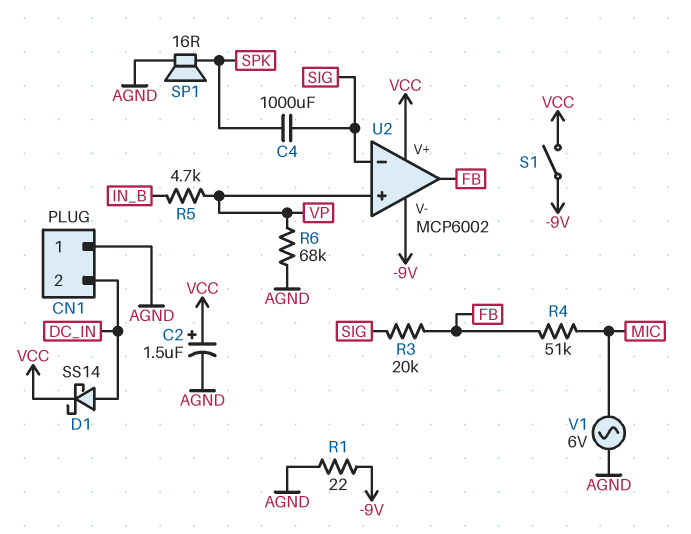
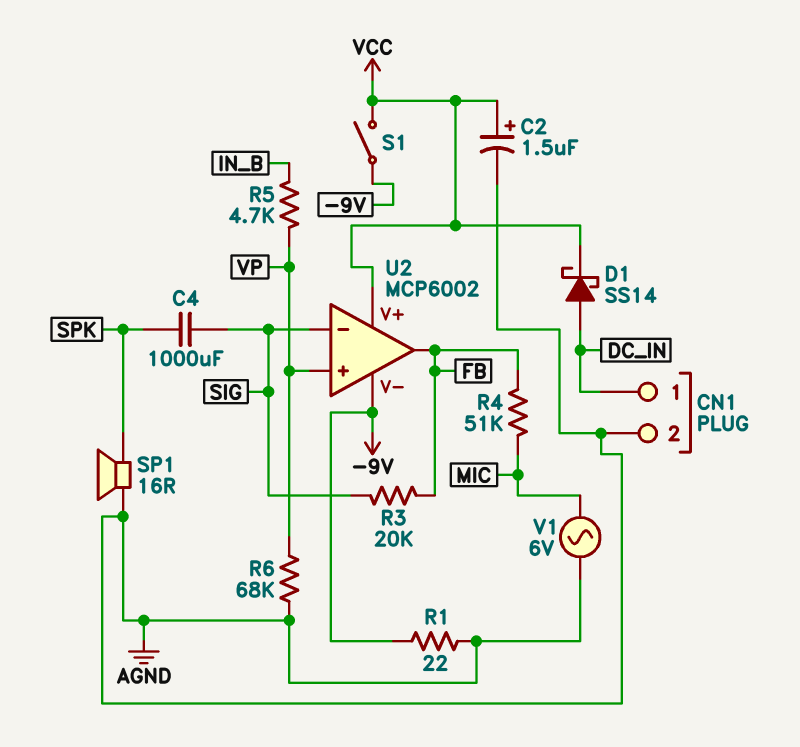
CN1 pin 1: AGND -> DC_IN
CN1 pin 2: DC_IN -> AGND

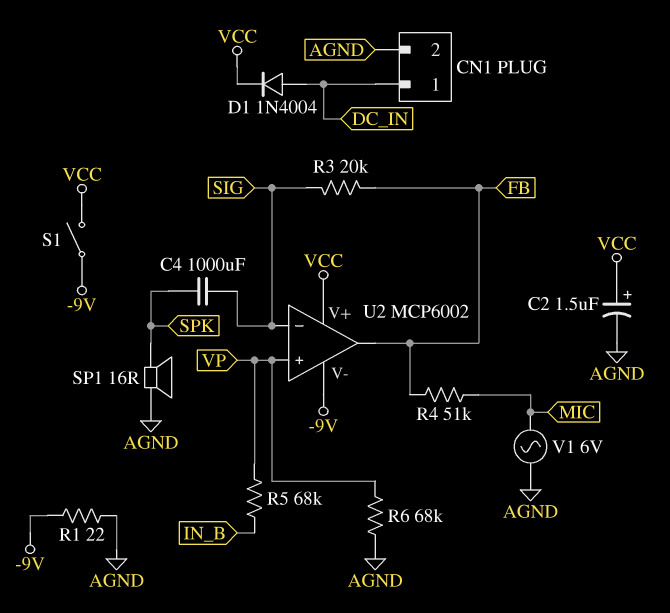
D1: schottky SS14 (A DC_IN, K VCC) -> diode 1N4004 (A DC_IN, K VCC)
R5: 4.7k (IN_B, VP) -> 68k (IN_B, VP)

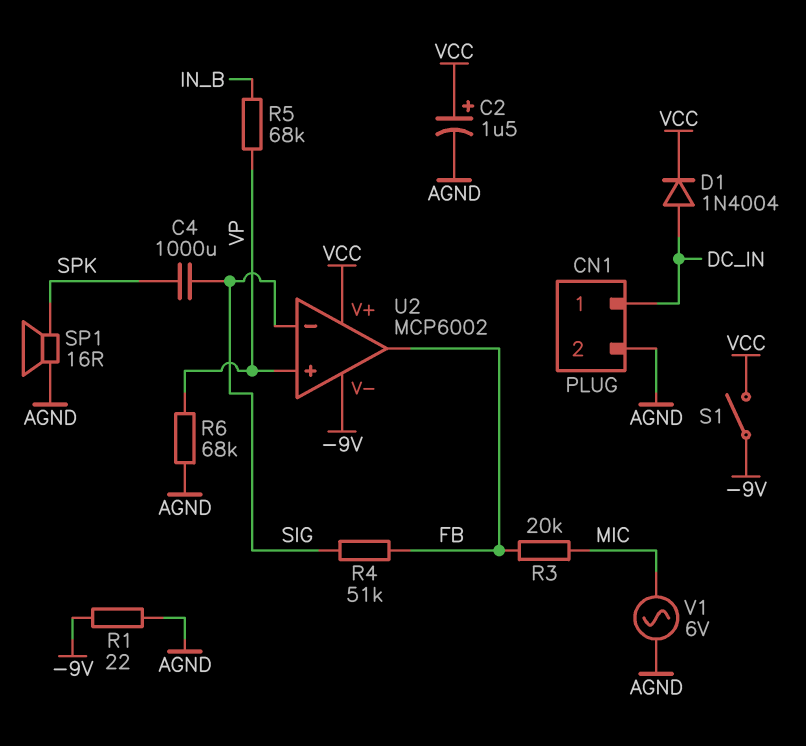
R3: 20k (FB, SIG) -> 20k (FB, MIC)
R4: 51k (FB, MIC) -> 51k (FB, SIG)

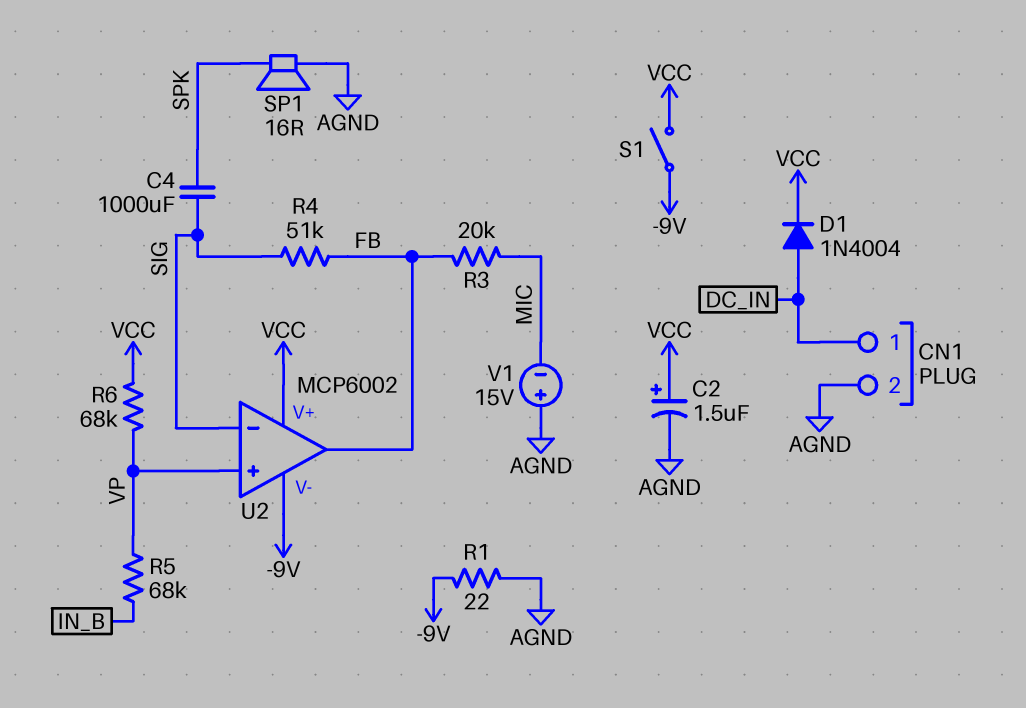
R6: 68k (AGND, VP) -> 68k (VCC, VP)
V1: AC 6V (AGND, MIC) -> 15V (plus AGND, minus MIC)

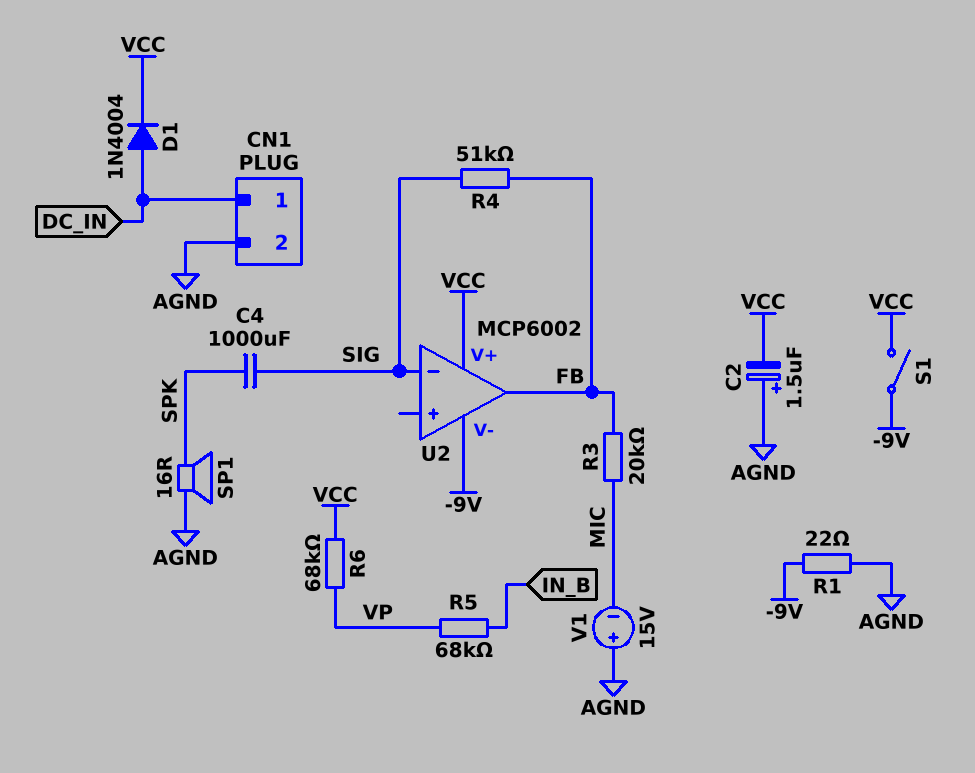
C2: 1.5uF (plus VCC, minus AGND) -> 1.5uF (plus AGND, minus VCC)
U2 pin in+: VP -> none

